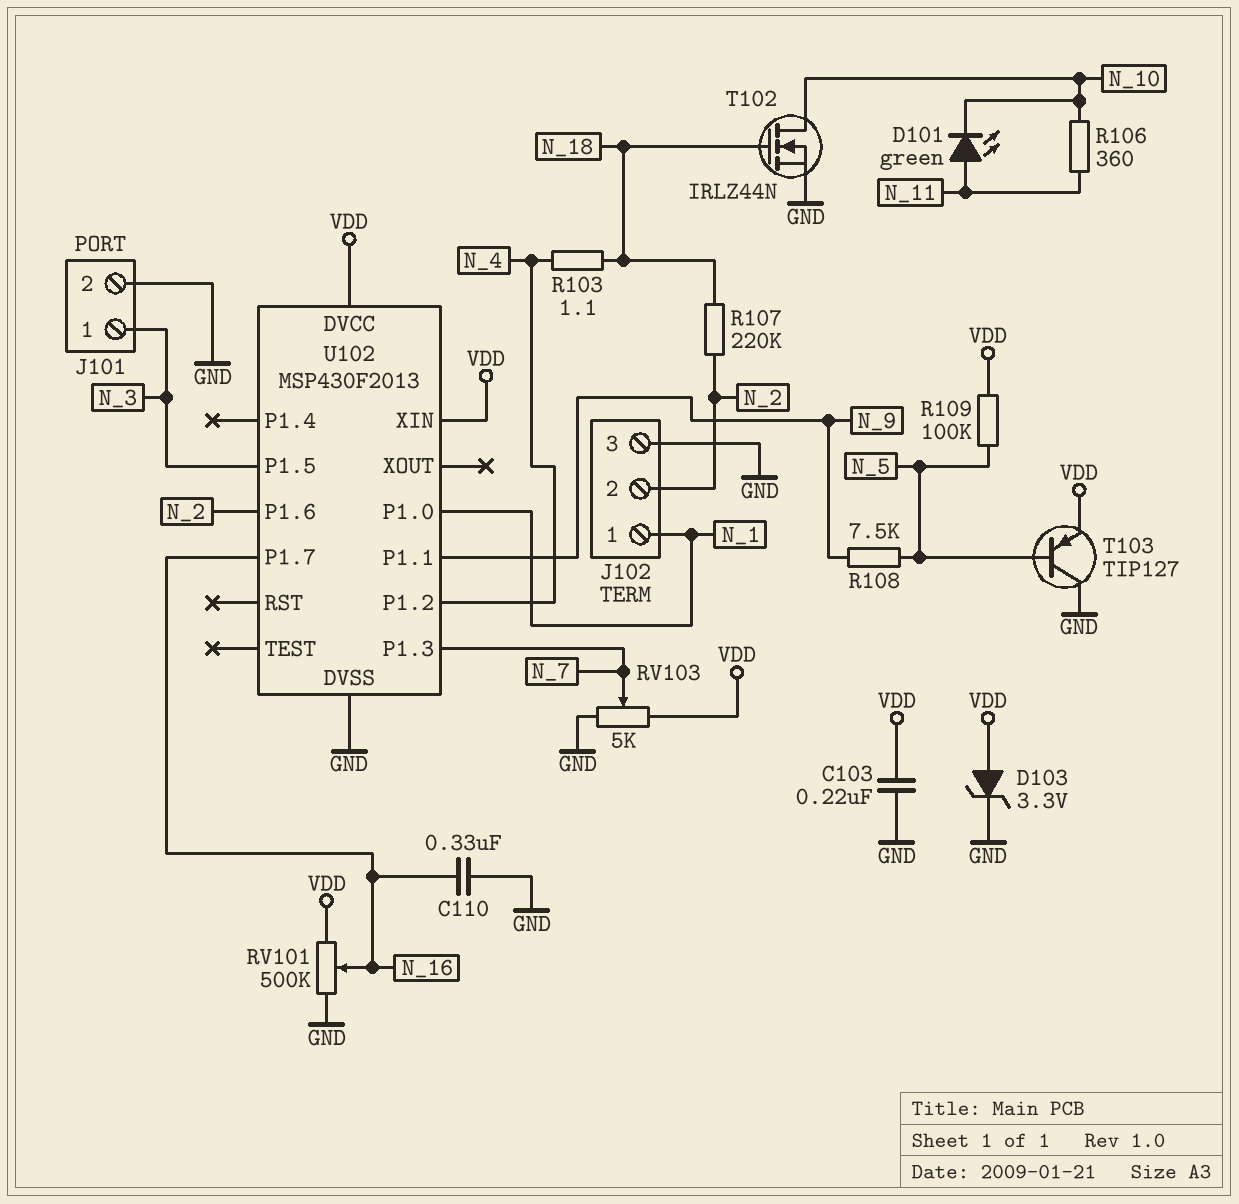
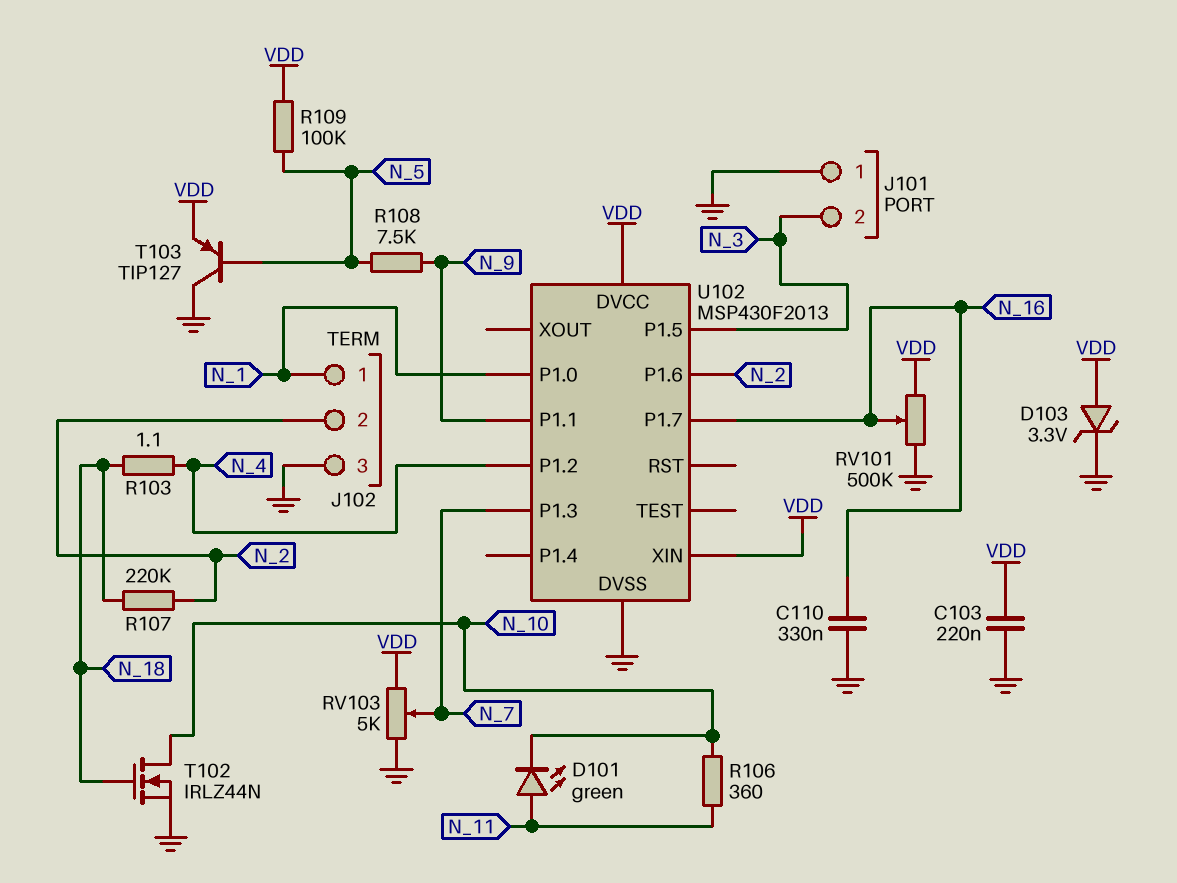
J101 pin 1: N_3 -> GND
J101 pin 2: GND -> N_3

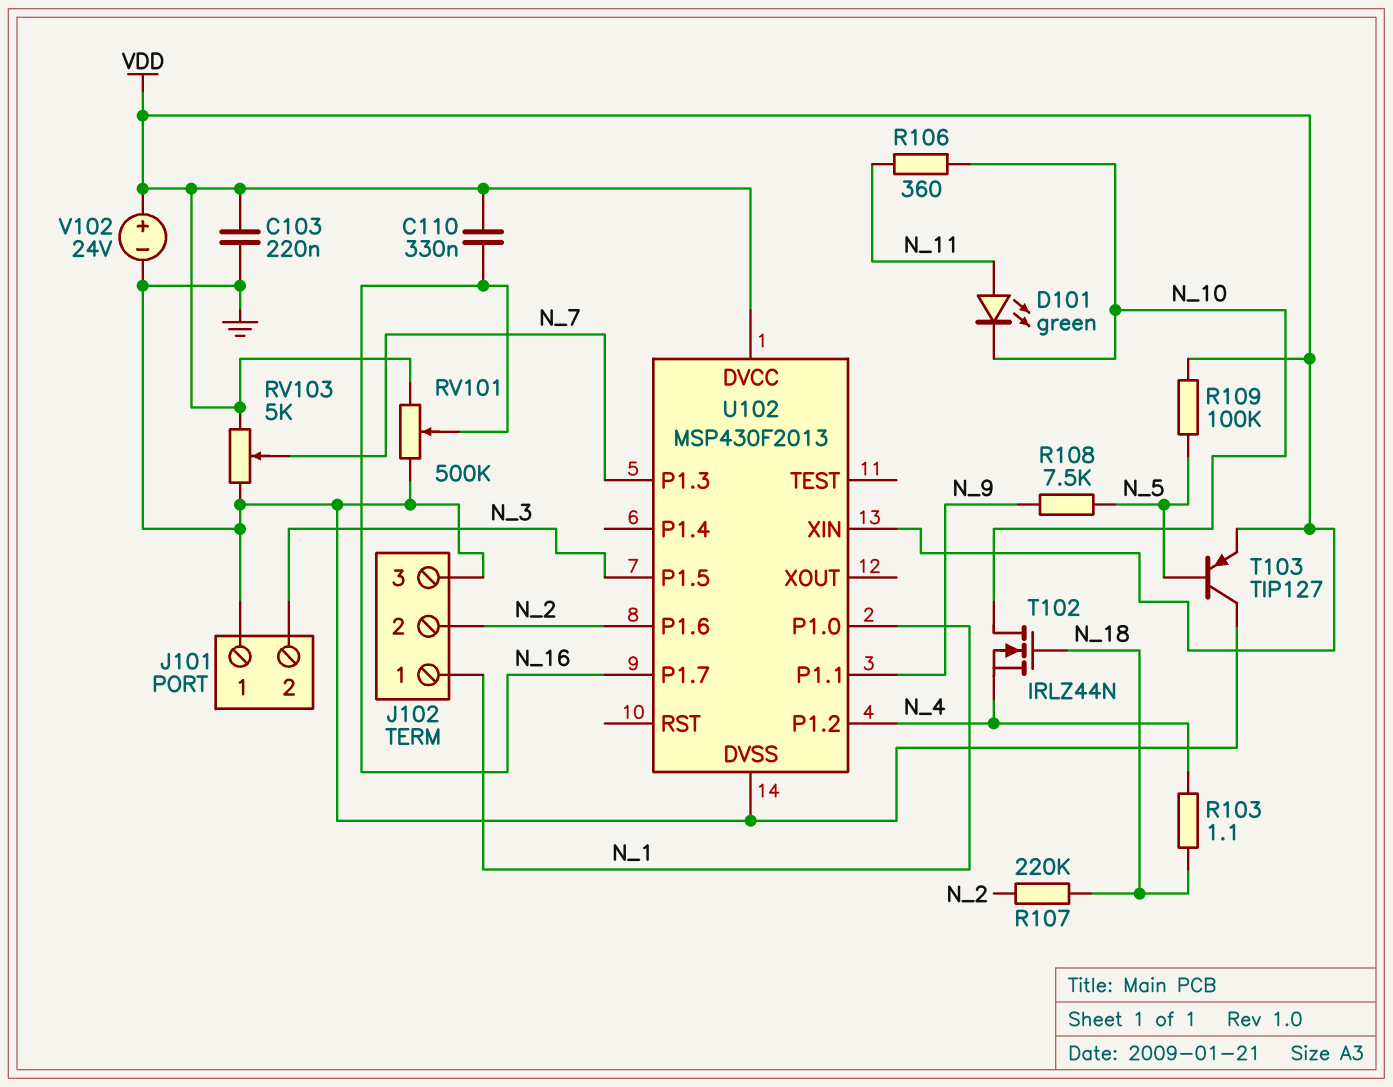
C110: 330nF (GND, N_16) -> 330nF (N_16, VDD)
D103: zener 3.3V (A VDD, K GND) -> none
T102: NMOS IRLZ44N (G N_18, D N_10, S GND) -> NMOS IRLZ44N (G N_18, D N_10, S N_4)
V102: none -> 24V (plus VDD, minus GND)

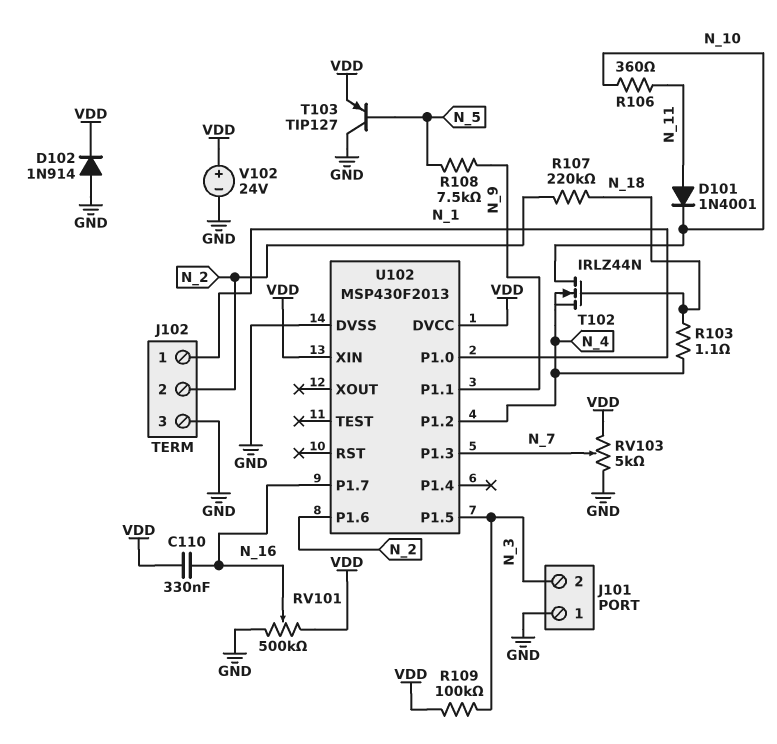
C103: 220nF (GND, VDD) -> none
D101: LED green (A N_11, K N_10) -> diode 1N4001 (A N_11, K N_10)
D102: none -> diode 1N914 (A GND, K VDD)
R109: 100k (N_5, VDD) -> 100k (N_3, VDD)

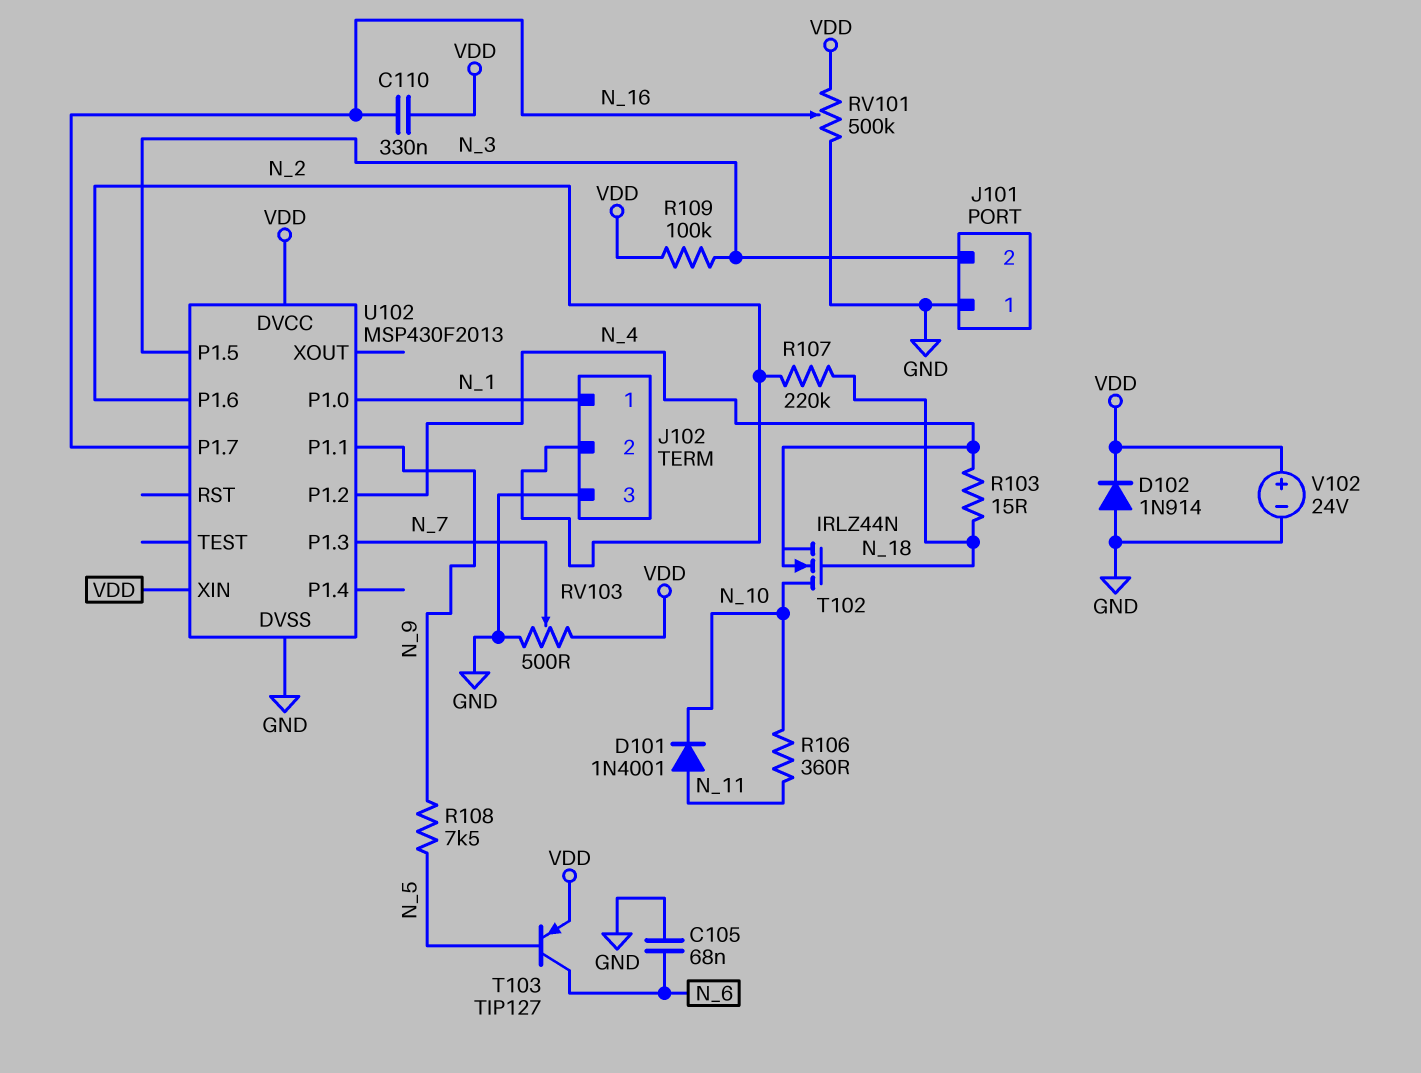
C105: none -> 68nF (GND, N_6)
R103: 1.1 (N_4, N_18) -> 15 (N_4, N_18)
RV103: 5k (GND, VDD, wiper N_7) -> 500 (GND, VDD, wiper N_7)
T103: PNP TIP127 (B N_5, C GND, E VDD) -> PNP TIP127 (B N_5, C N_6, E VDD)

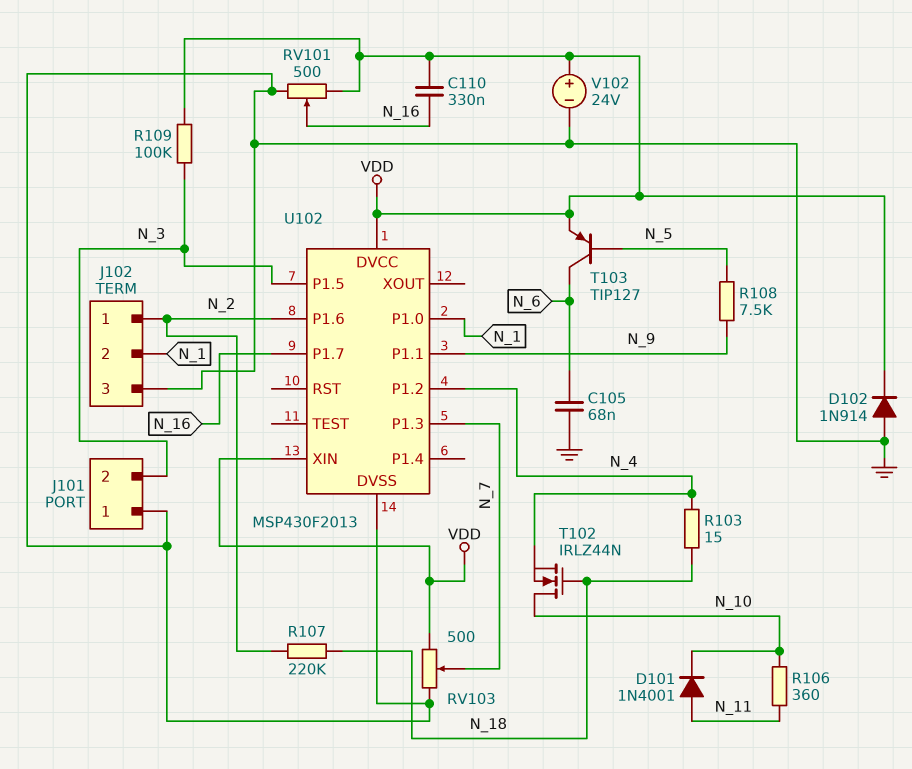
J102 pin 1: N_1 -> N_2
J102 pin 2: N_2 -> N_1
RV101: 500k (GND, VDD, wiper N_16) -> 500 (GND, VDD, wiper N_16)

